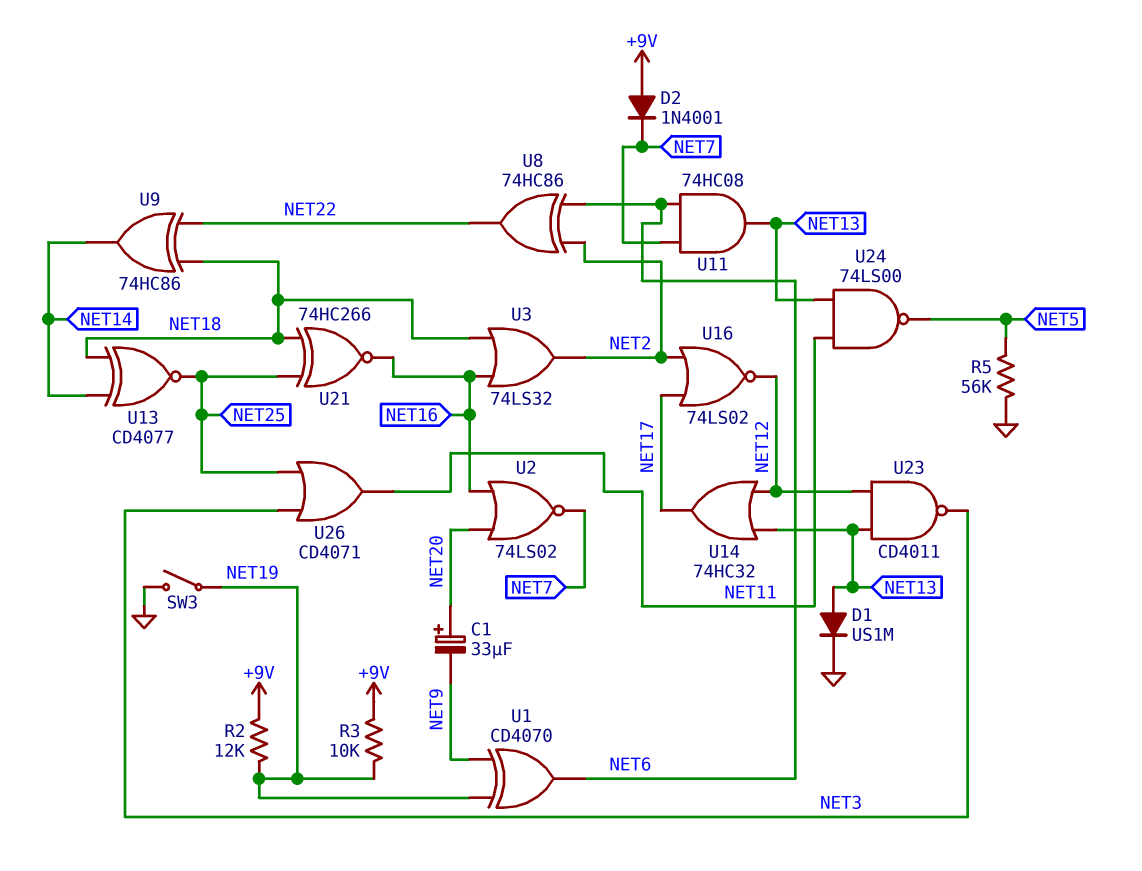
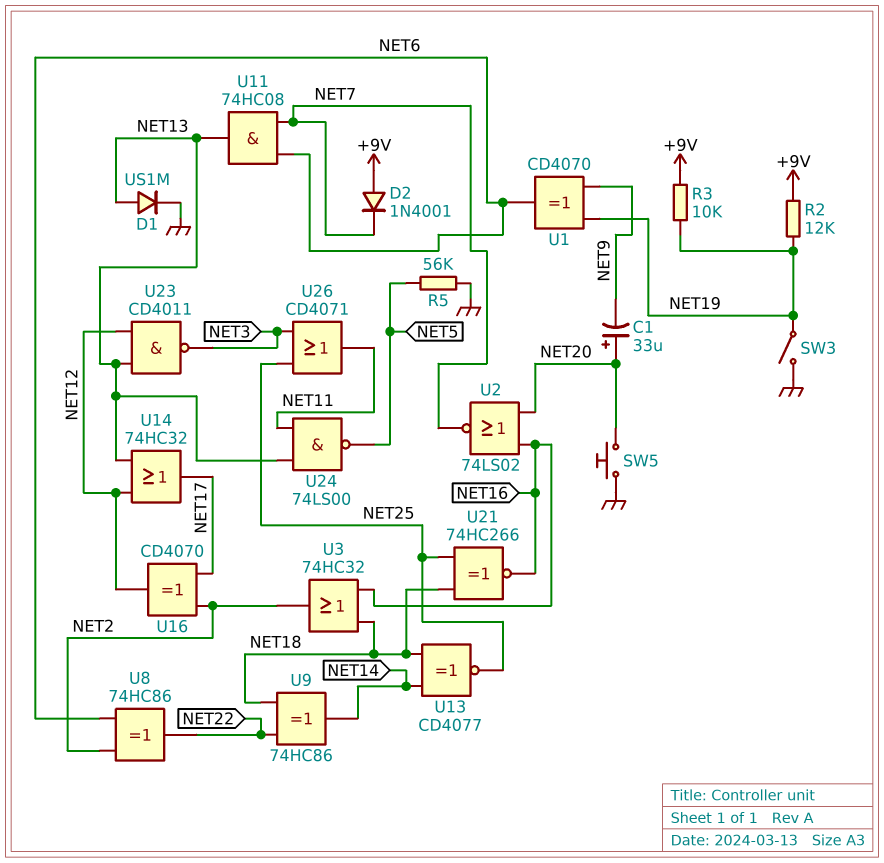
SW5: none -> button (GND, NET20)
U3: OR 74LS32 (in NET16, in NET18, out NET2) -> OR 74HC32 (in NET16, in NET18, out NET2)
U16: NOR 74LS02 (in NET2, in NET17, out NET12) -> XOR CD4070 (in NET2, in NET17, out NET12)

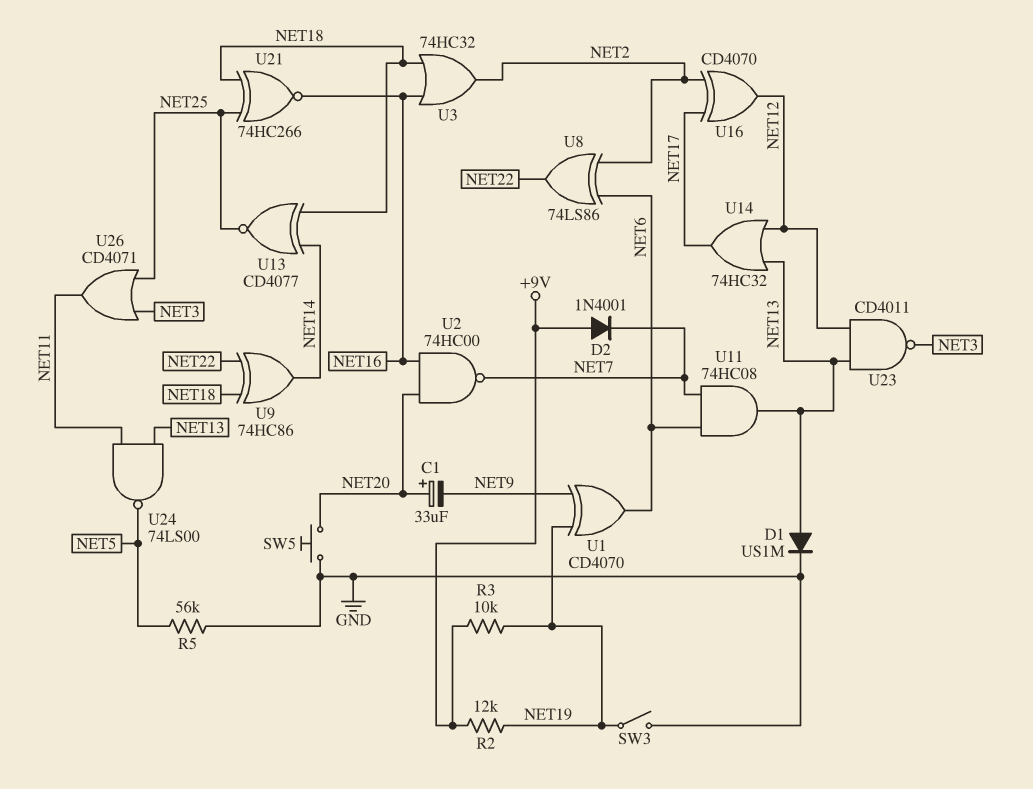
U2: NOR 74LS02 (in NET16, in NET20, out NET7) -> NAND 74HC00 (in NET16, in NET20, out NET7)
U8: XOR 74HC86 (in NET2, in NET6, out NET22) -> XOR 74LS86 (in NET2, in NET6, out NET22)

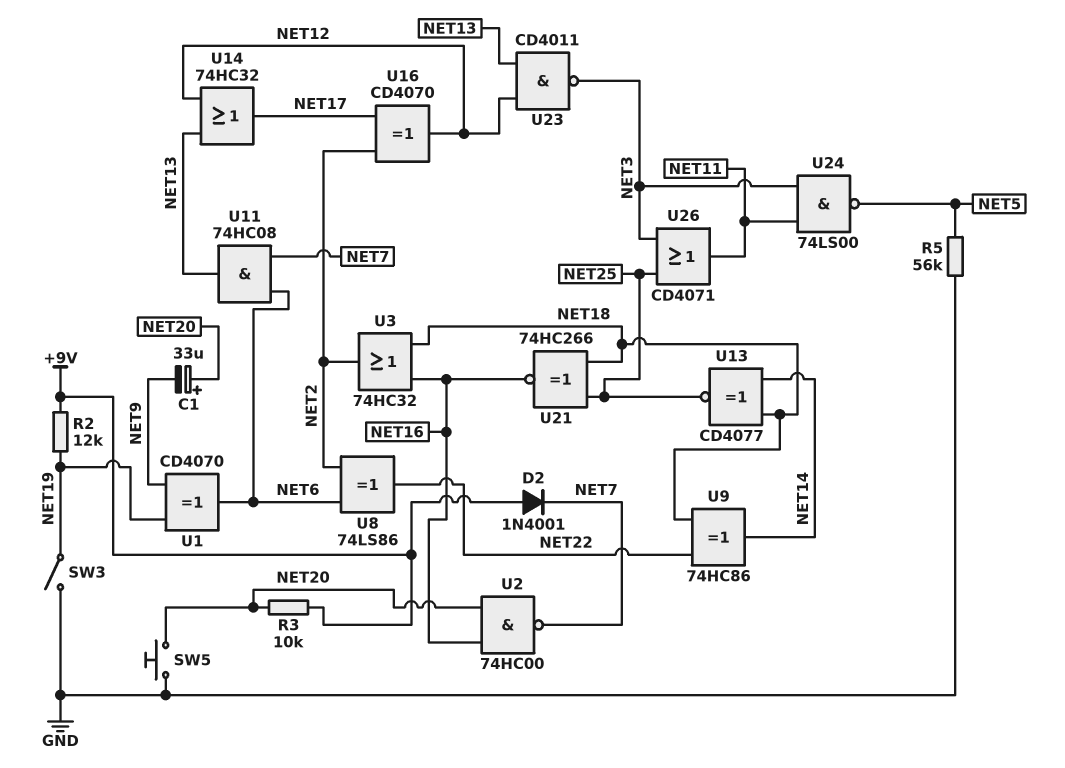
D1: diode US1M (A NET13, K GND) -> none
R3: 10k (+9V, NET19) -> 10k (+9V, NET20)
U24: NAND 74LS00 (in NET11, in NET13, out NET5) -> NAND 74LS00 (in NET3, in NET11, out NET5)

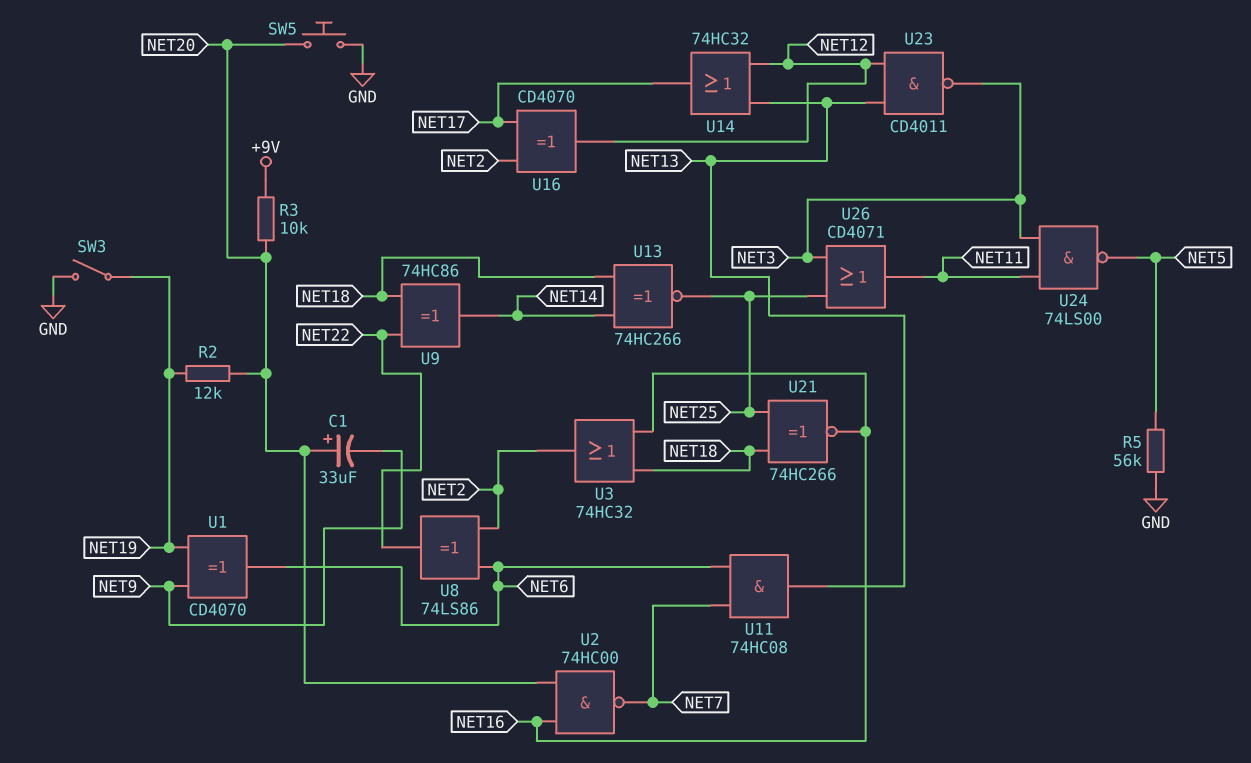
D2: diode 1N4001 (A +9V, K NET7) -> none
R2: 12k (+9V, NET19) -> 12k (NET19, NET20)
U13: XNOR CD4077 (in NET14, in NET18, out NET25) -> XNOR 74HC266 (in NET14, in NET18, out NET25)

